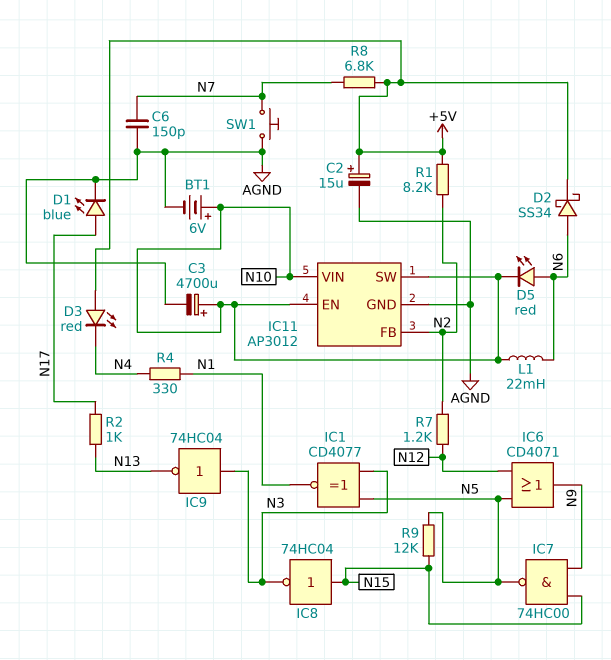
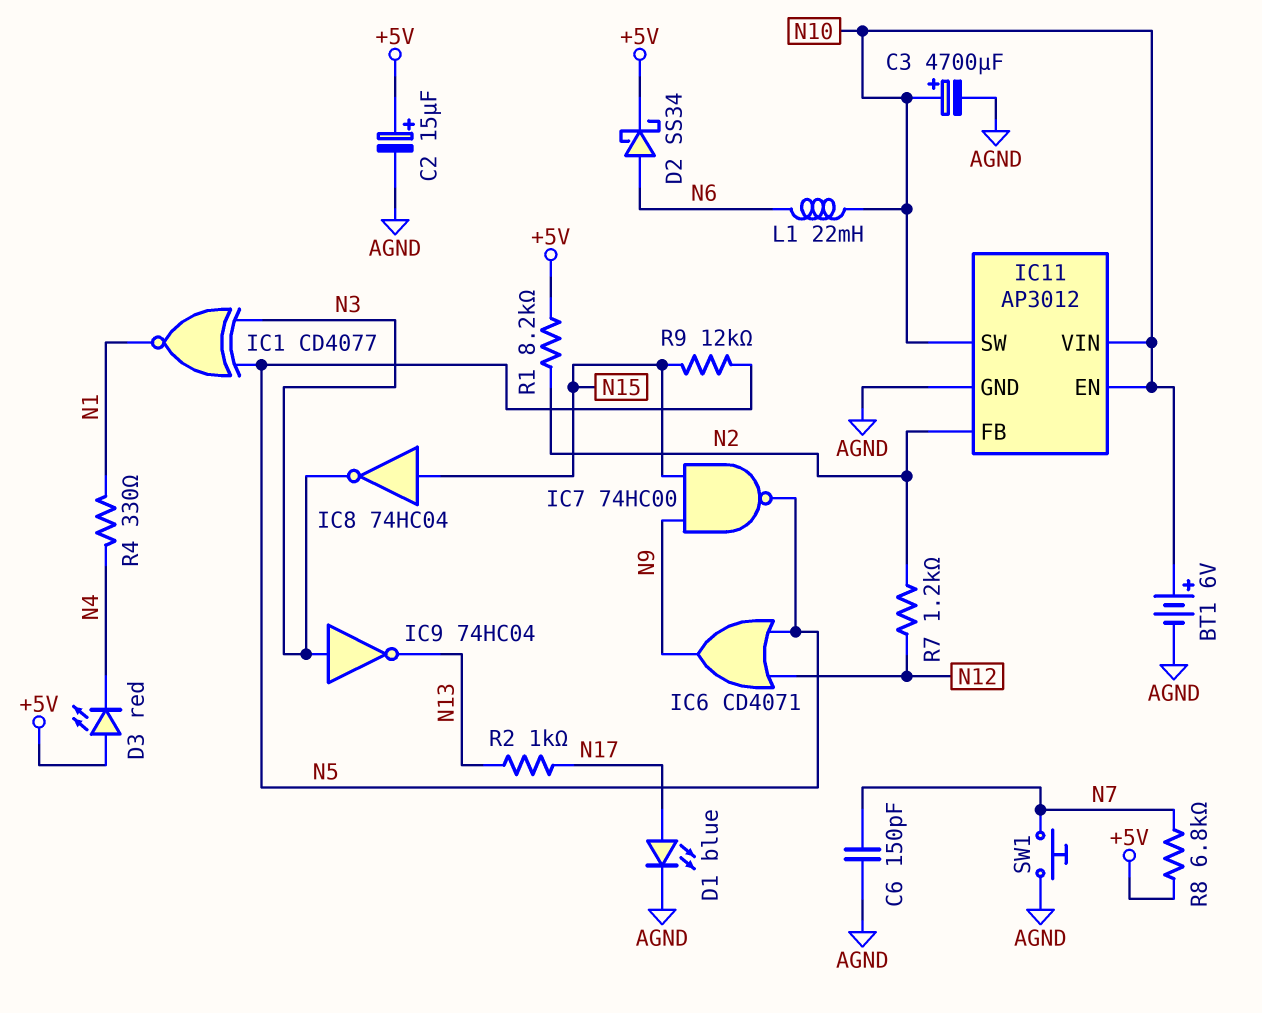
D5: LED red (A N6, K N10) -> none

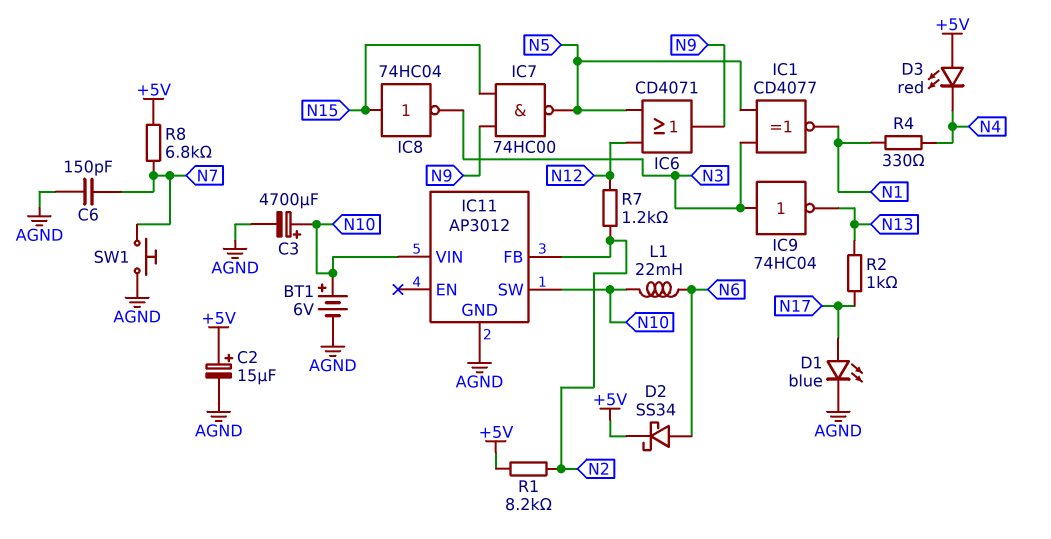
IC11 pin EN: N10 -> none
R9: 12k (N5, N15) -> none

